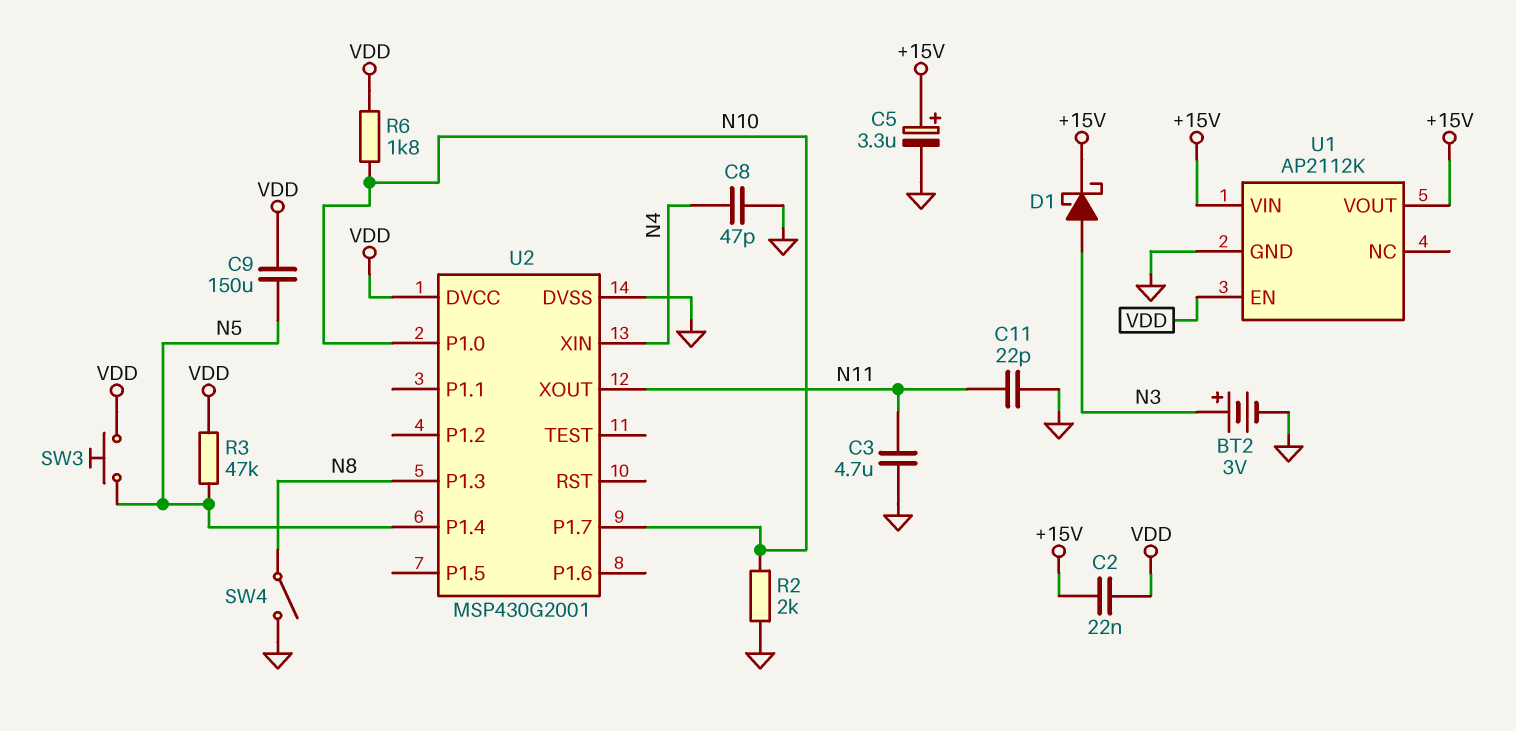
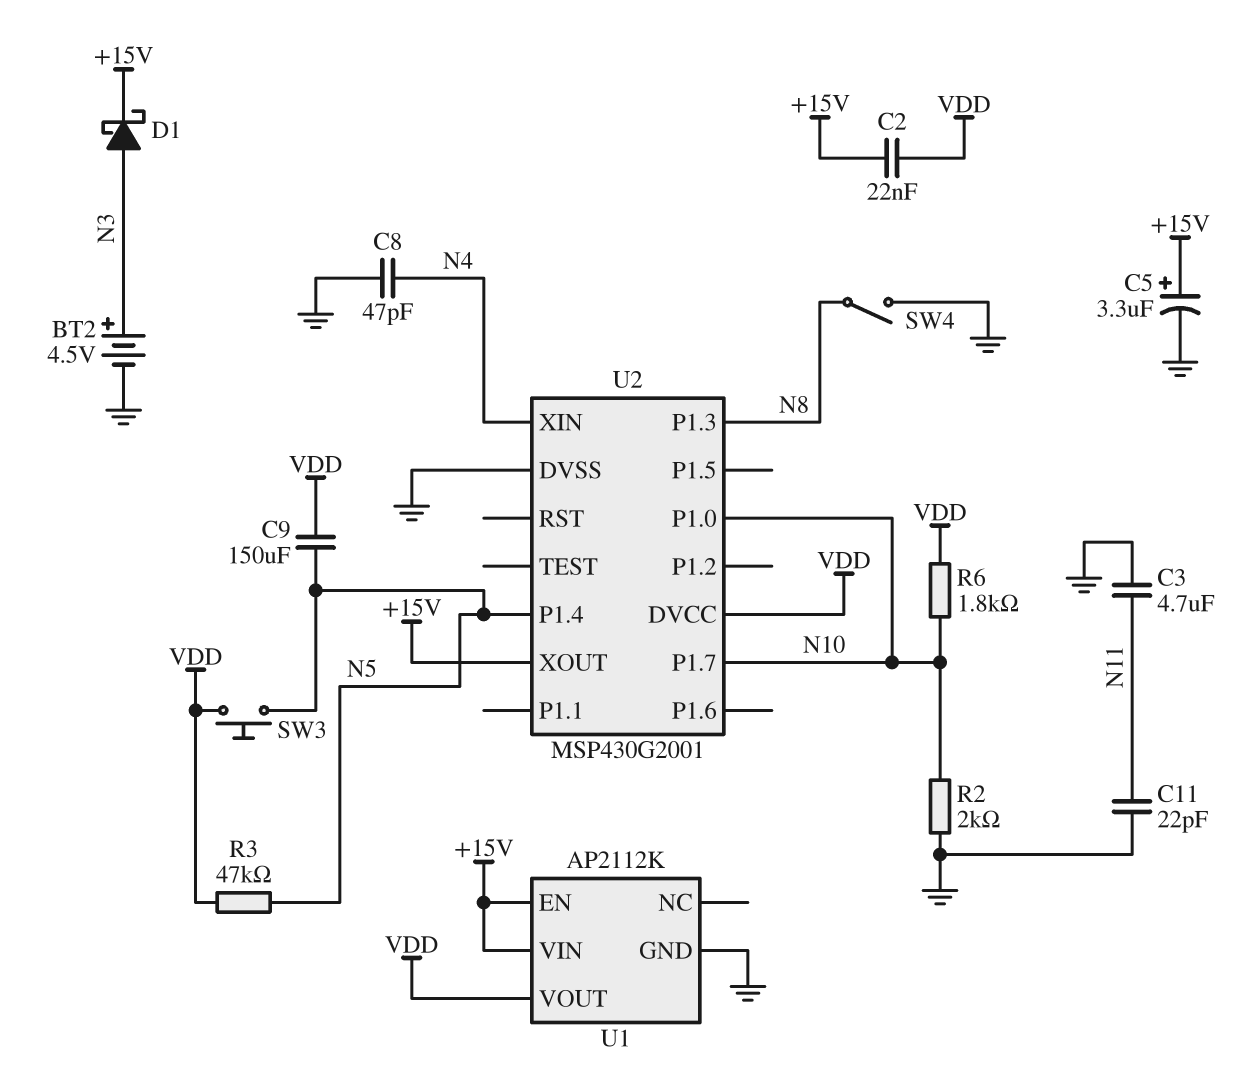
BT2: 3V (plus N3, minus GND) -> 4.5V (plus N3, minus GND)
U1 pin EN: VDD -> +15V
U1 pin VOUT: +15V -> VDD
U2 pin XOUT: N11 -> +15V

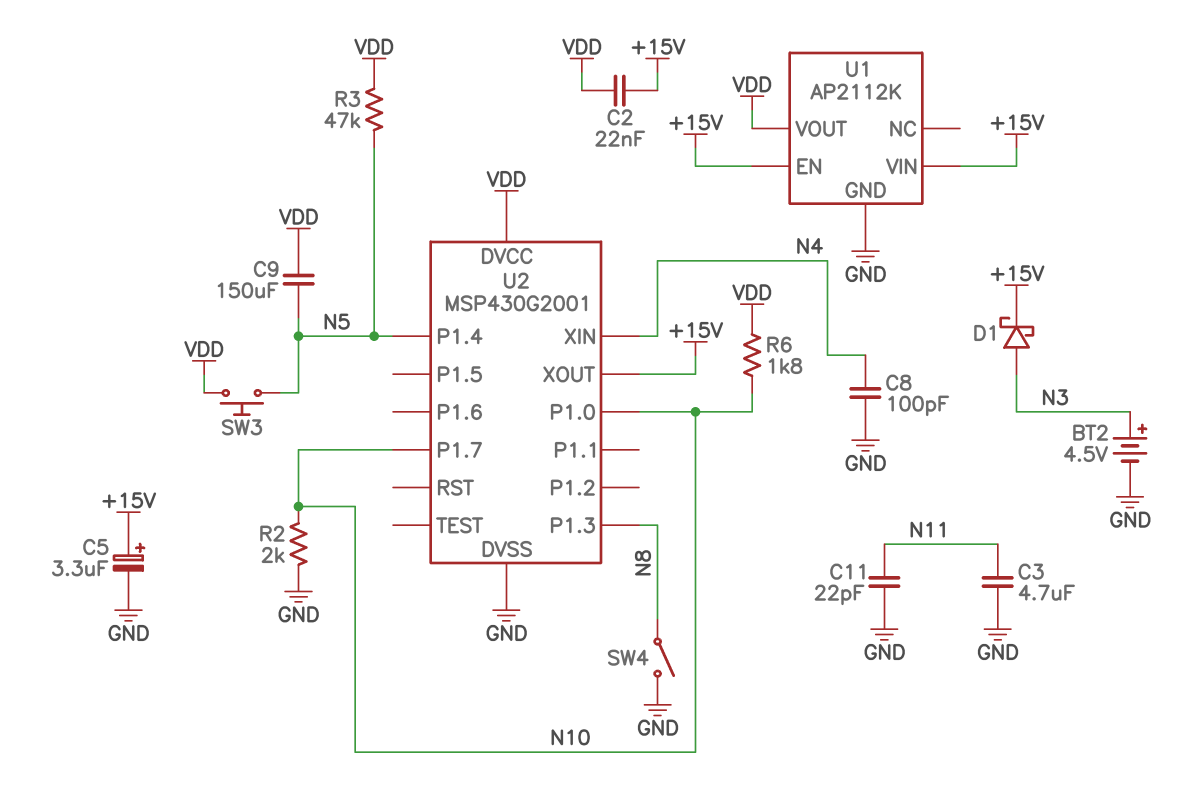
C8: 47pF (GND, N4) -> 100pF (GND, N4)

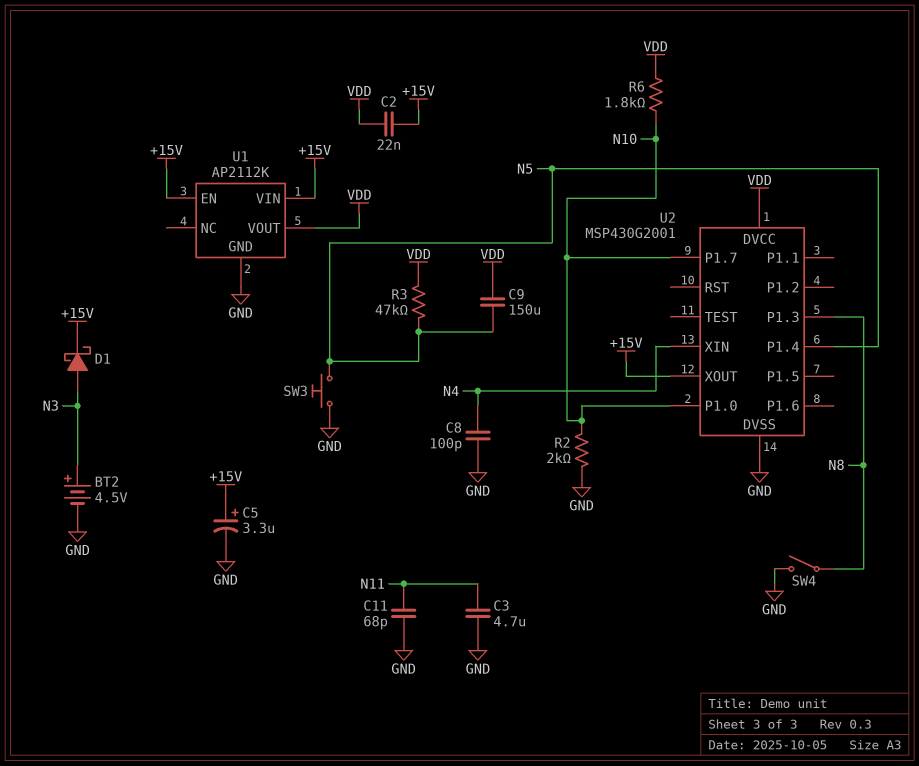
C11: 22pF (GND, N11) -> 68pF (GND, N11)
SW3: button (N5, VDD) -> button (GND, N5)

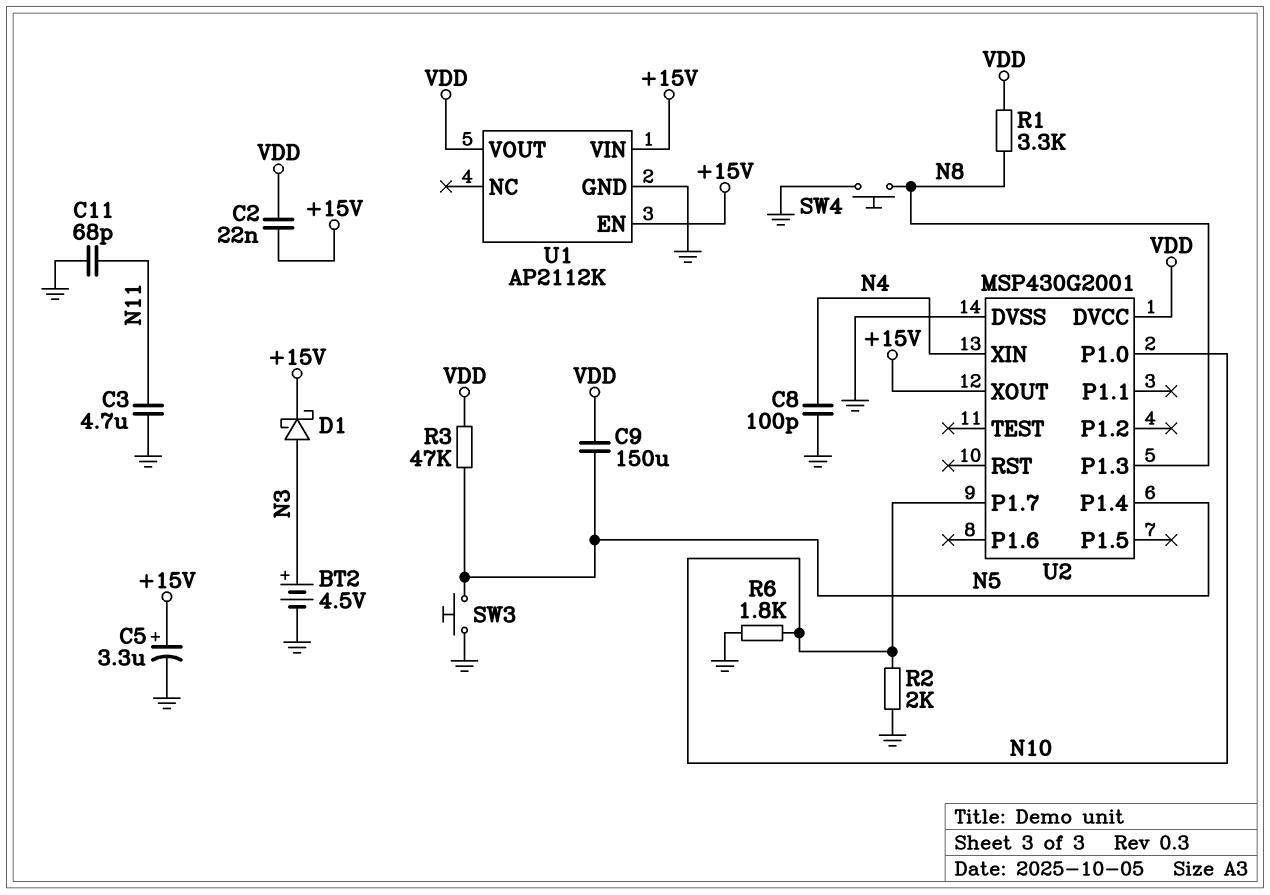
R1: none -> 3.3k (N8, VDD)
R6: 1.8k (N10, VDD) -> 1.8k (GND, N10)
SW4: switch (GND, N8) -> button (GND, N8)

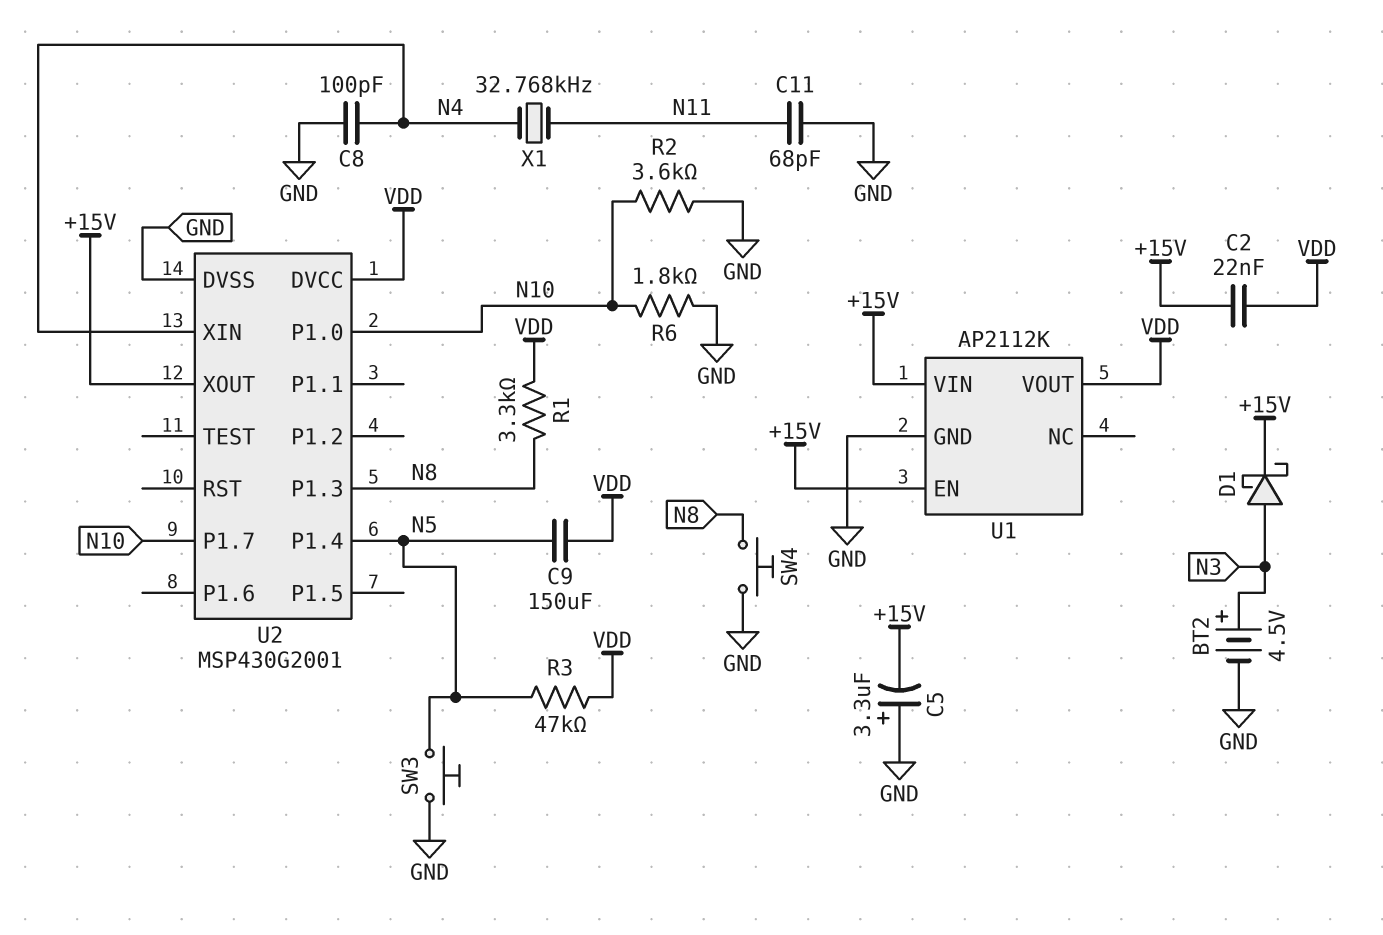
C3: 4.7uF (GND, N11) -> none
C5: 3.3uF (plus +15V, minus GND) -> 3.3uF (plus GND, minus +15V)
R2: 2k (GND, N10) -> 3.6k (GND, N10)
X1: none -> 32.768kHz (N4, N11)

